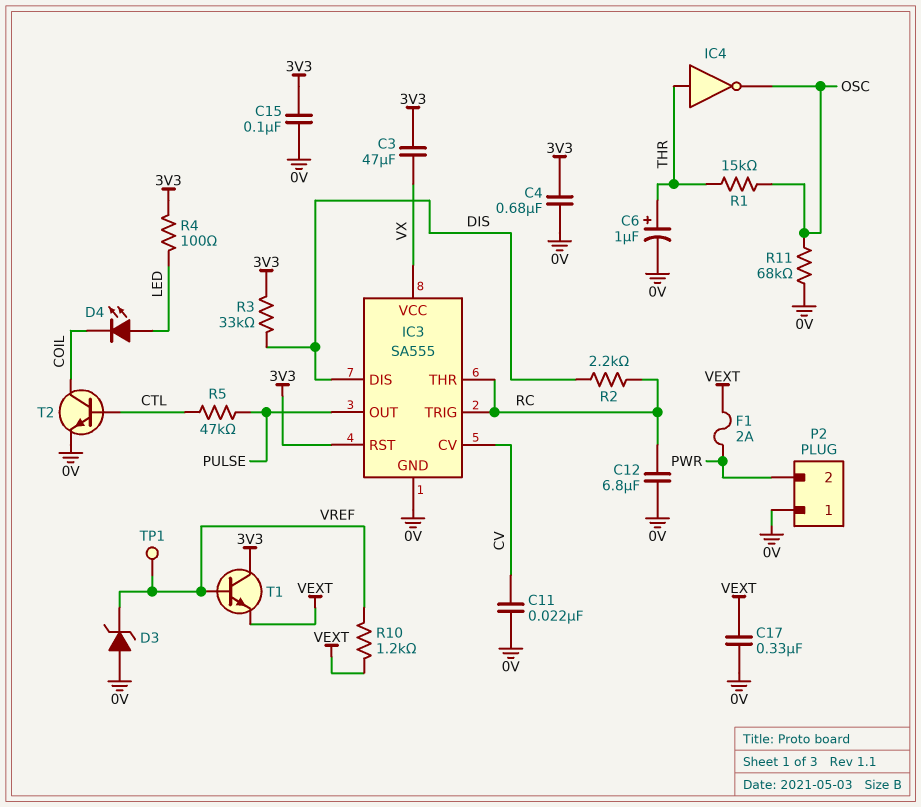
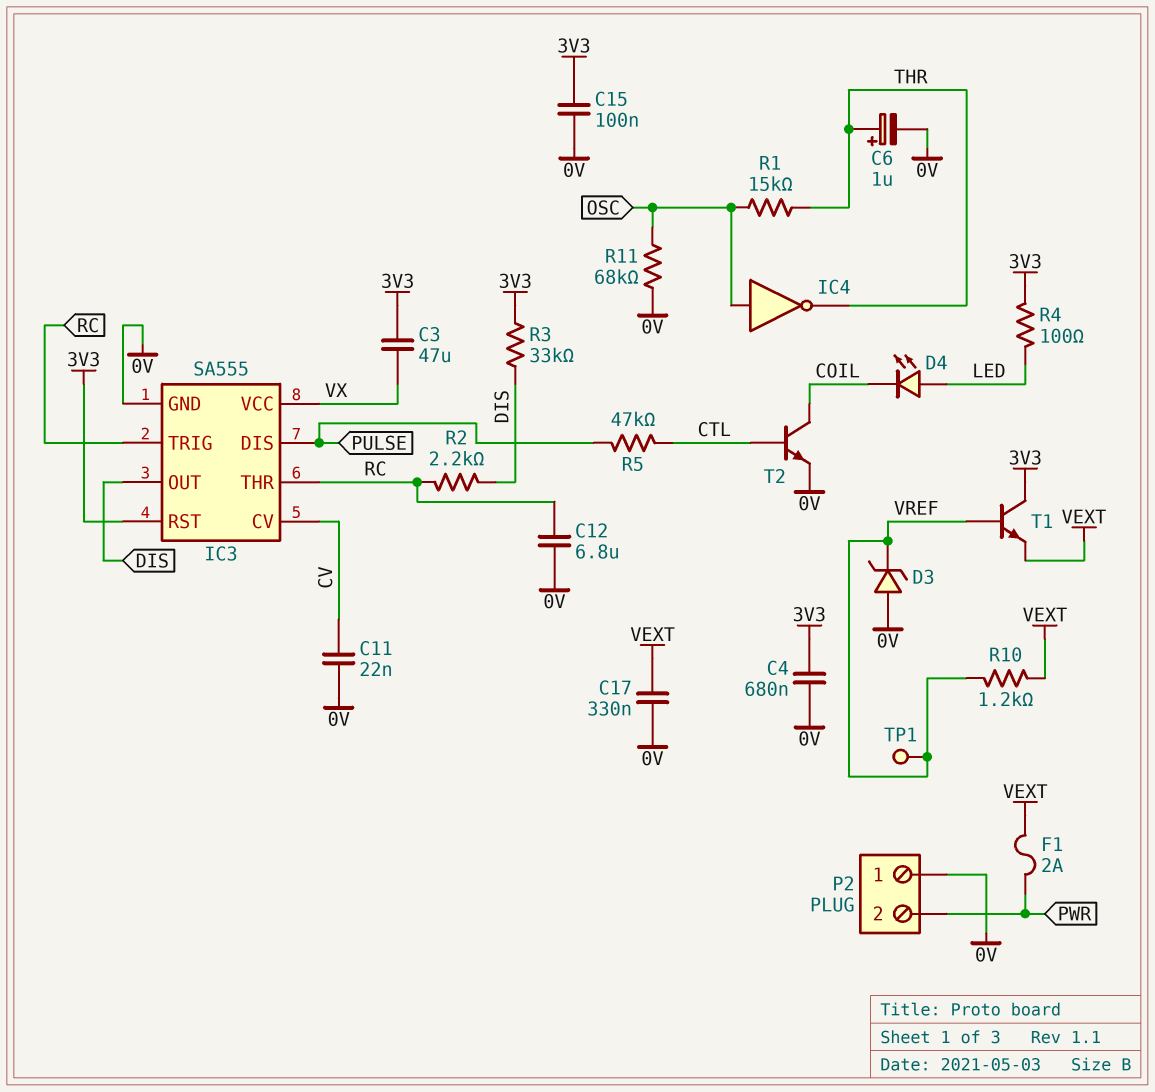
IC3 pin DIS: DIS -> PULSE
IC3 pin OUT: PULSE -> DIS
IC4: NOT (in THR, out OSC) -> NOT (in OSC, out THR)

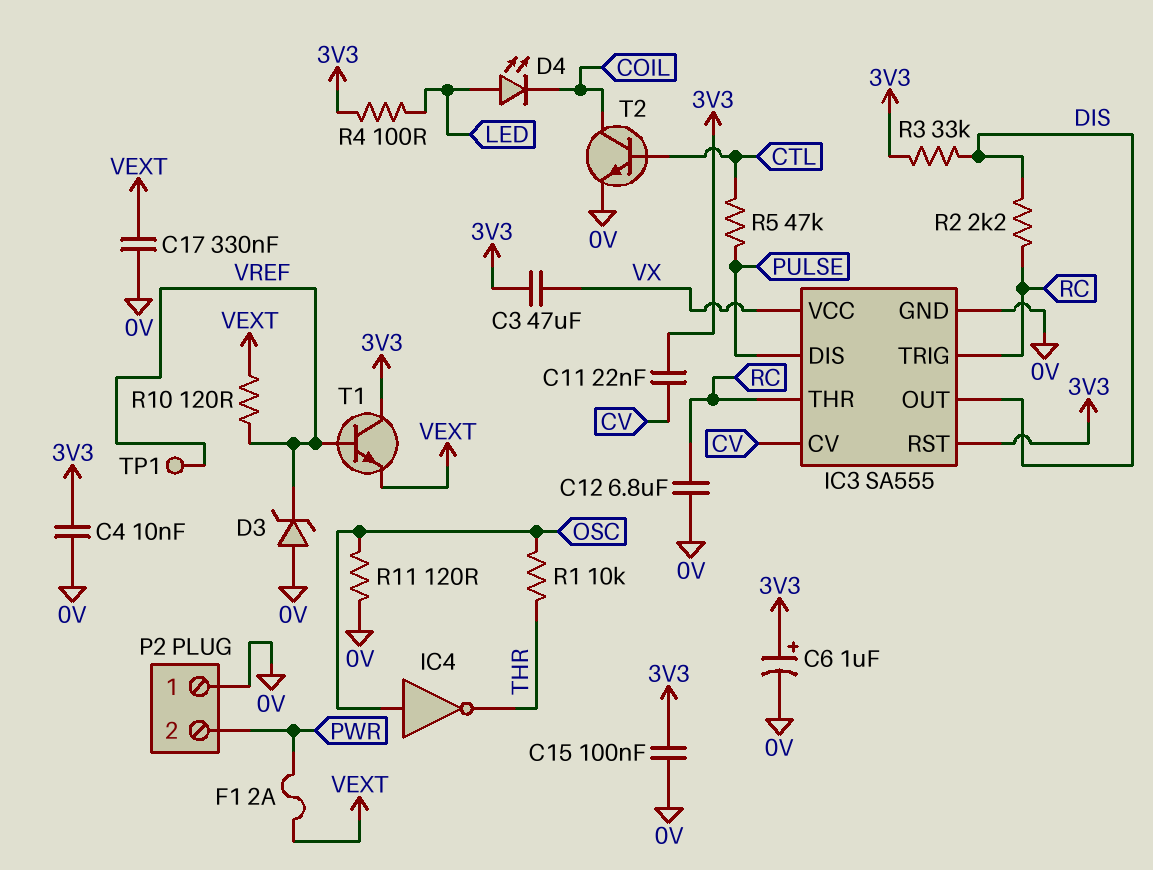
C4: 680nF (0V, 3V3) -> 10nF (0V, 3V3)
C6: 1uF (plus THR, minus 0V) -> 1uF (plus 3V3, minus 0V)
C11: 22nF (0V, CV) -> 22nF (3V3, CV)
R1: 15k (OSC, THR) -> 10k (OSC, THR)
R10: 1.2k (VEXT, VREF) -> 120 (VEXT, VREF)
R11: 68k (0V, OSC) -> 120 (0V, OSC)

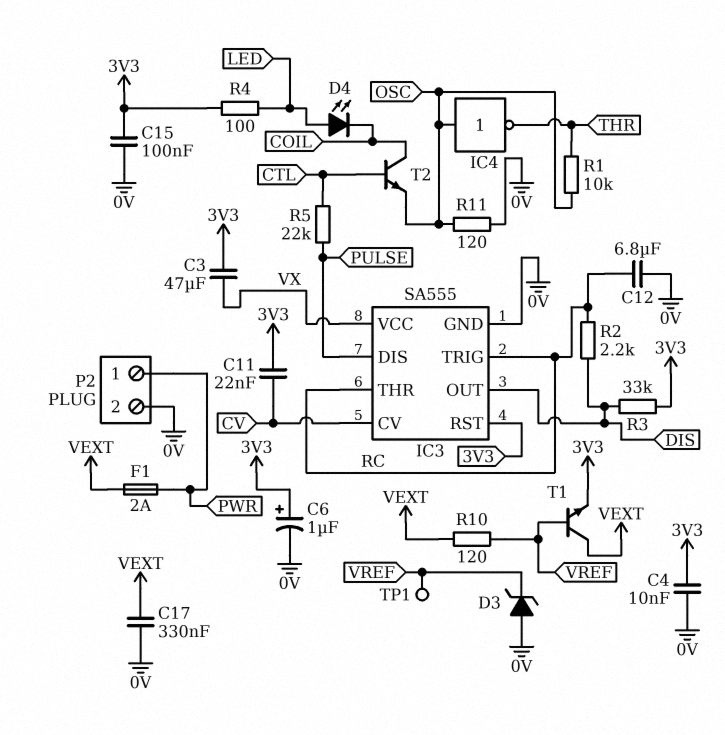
P2 pin 1: 0V -> PWR
P2 pin 2: PWR -> 0V
R5: 47k (CTL, PULSE) -> 22k (CTL, PULSE)
T1: NPN (B VREF, C 3V3, E VEXT) -> NPN (B VREF, C VEXT, E 3V3)
T2: NPN (B CTL, C COIL, E 0V) -> NPN (B CTL, C COIL, E OSC)

